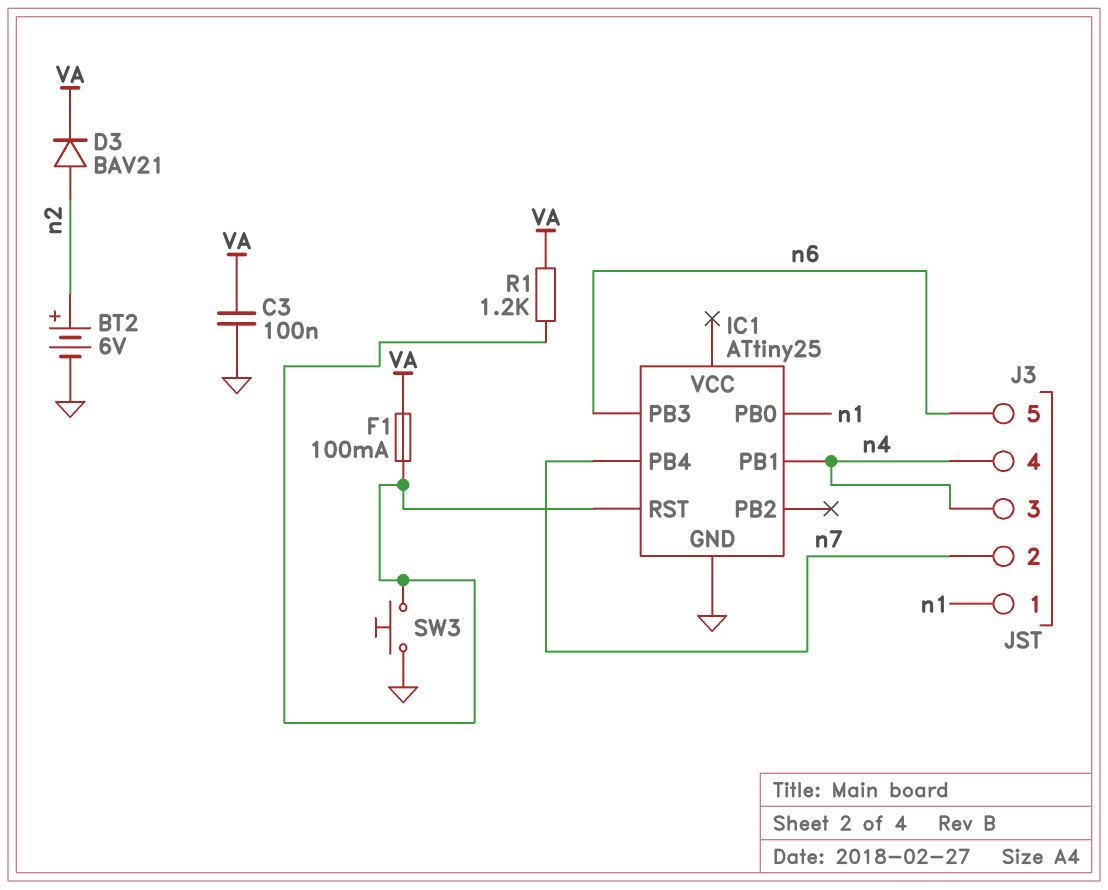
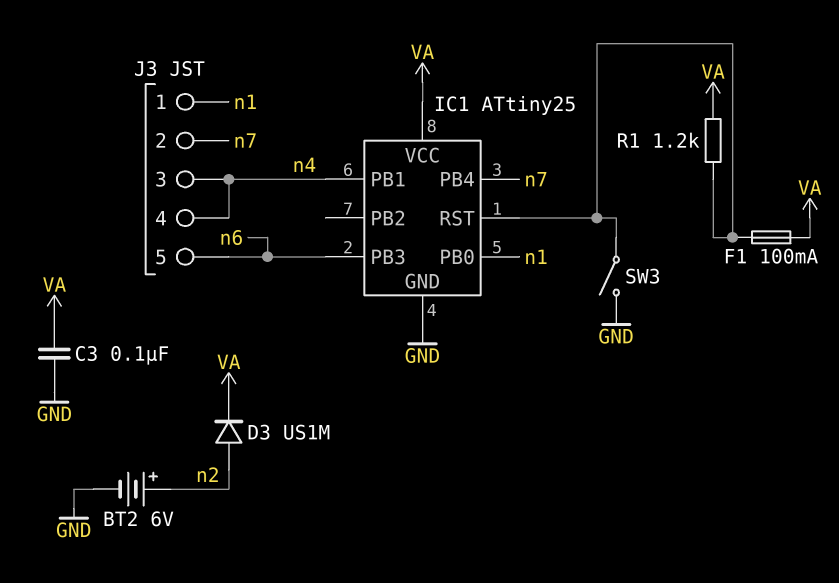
D3: diode BAV21 (A n2, K VA) -> diode US1M (A n2, K VA)
IC1 pin VCC: none -> VA
SW3: button (GND, IC1/RST) -> switch (GND, IC1/RST)

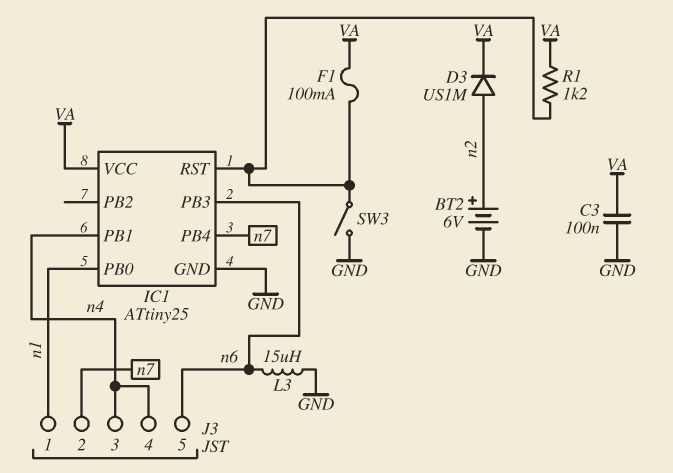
L3: none -> 15uH (GND, n6)

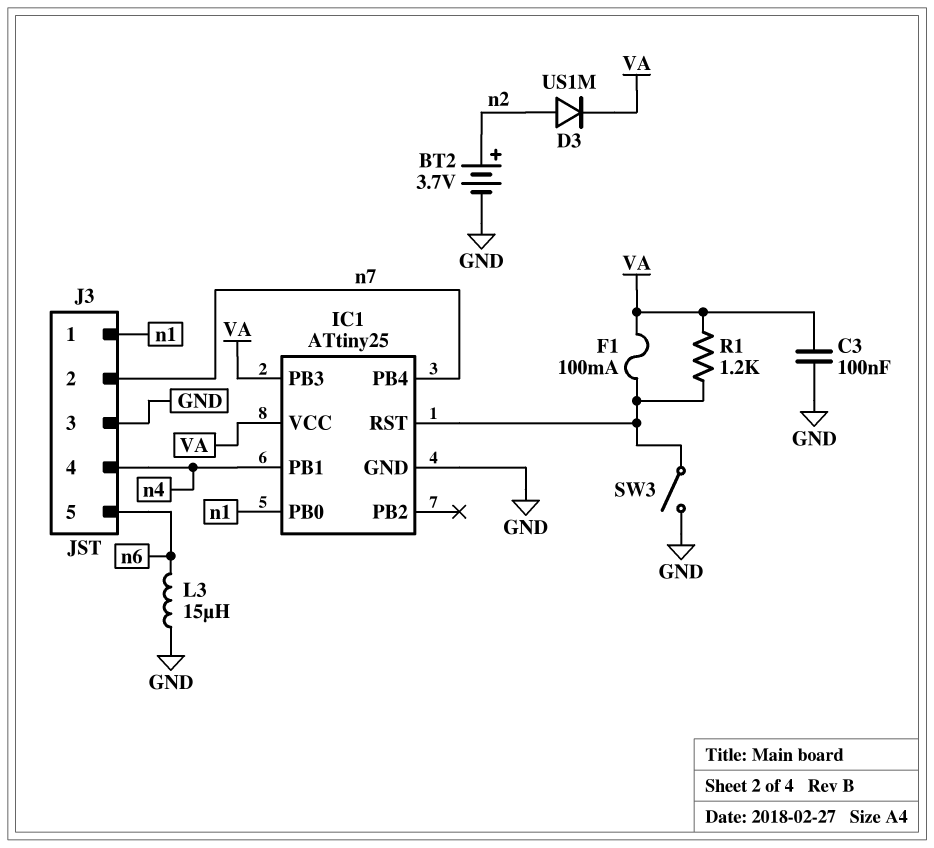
BT2: 6V (plus n2, minus GND) -> 3.7V (plus n2, minus GND)
IC1 pin PB3: n6 -> VA
J3 pin 3: n4 -> GND

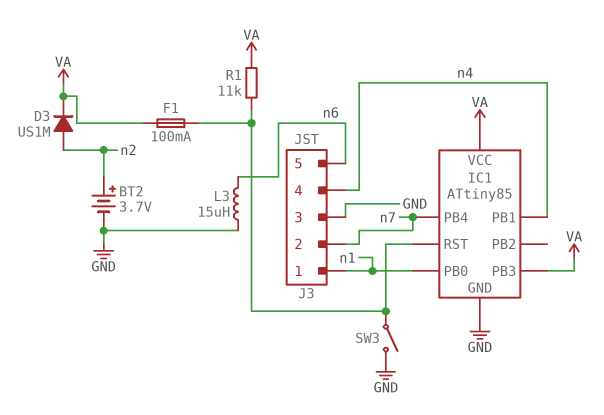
C3: 100nF (GND, VA) -> none
IC1: ATtiny25 -> ATtiny85
R1: 1.2k (IC1/RST, VA) -> 11k (IC1/RST, VA)

